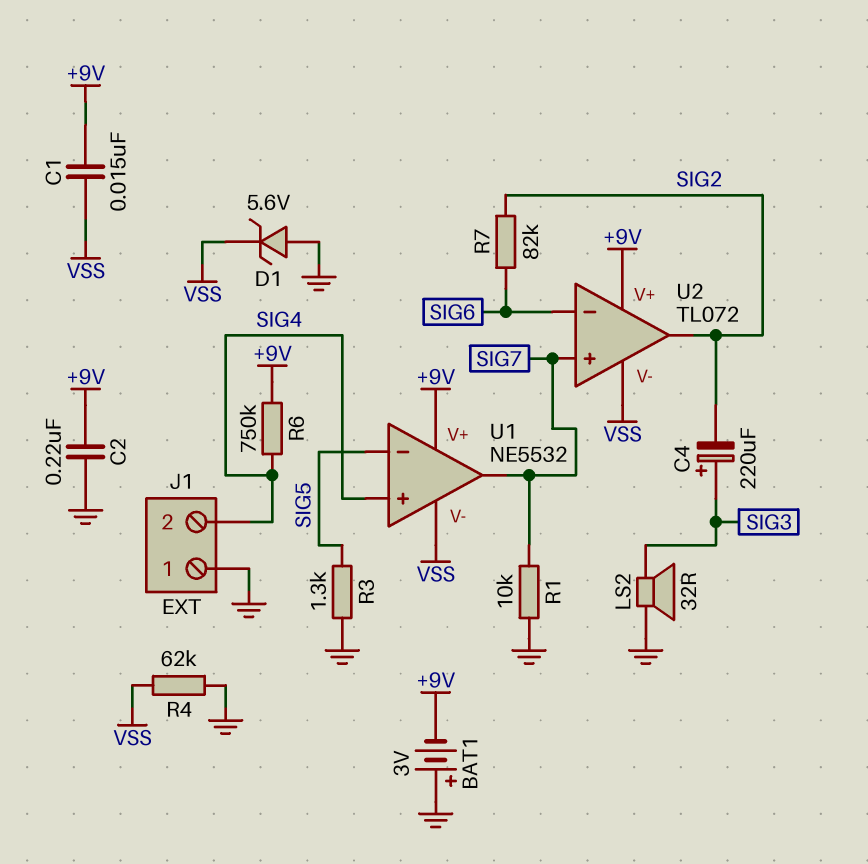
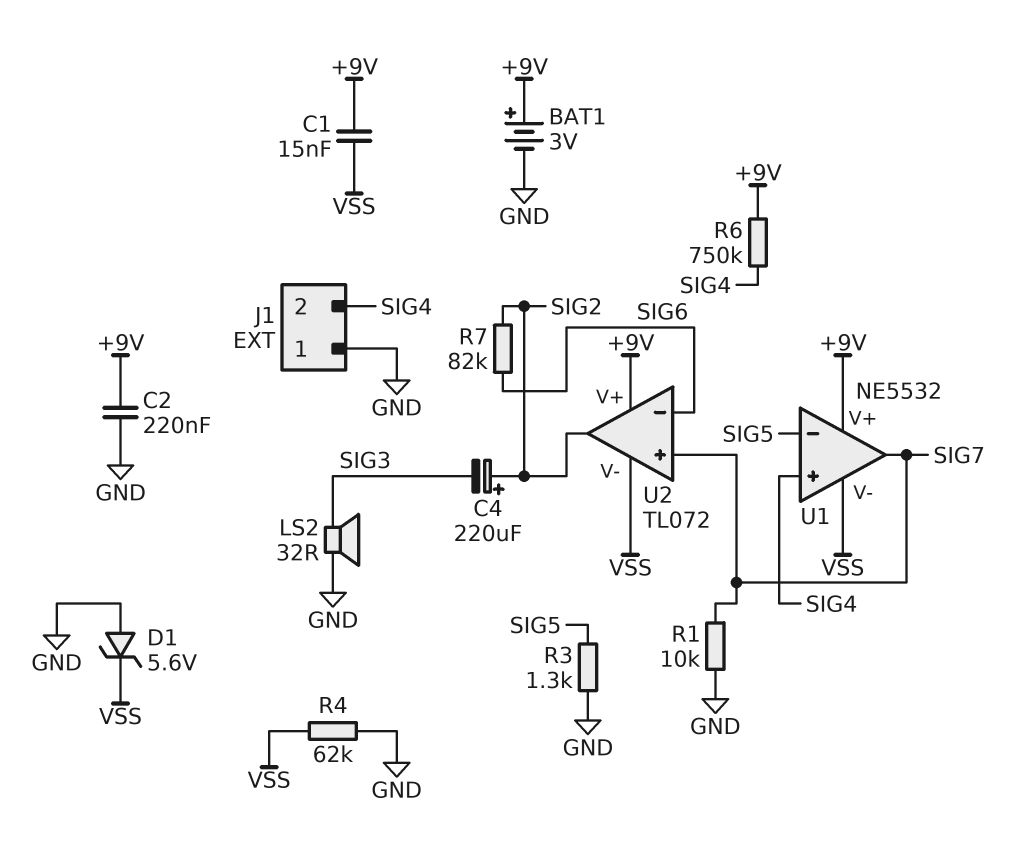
BAT1: 3V (plus GND, minus +9V) -> 3V (plus +9V, minus GND)
C4: 220uF (plus SIG3, minus SIG2) -> 220uF (plus SIG2, minus SIG3)

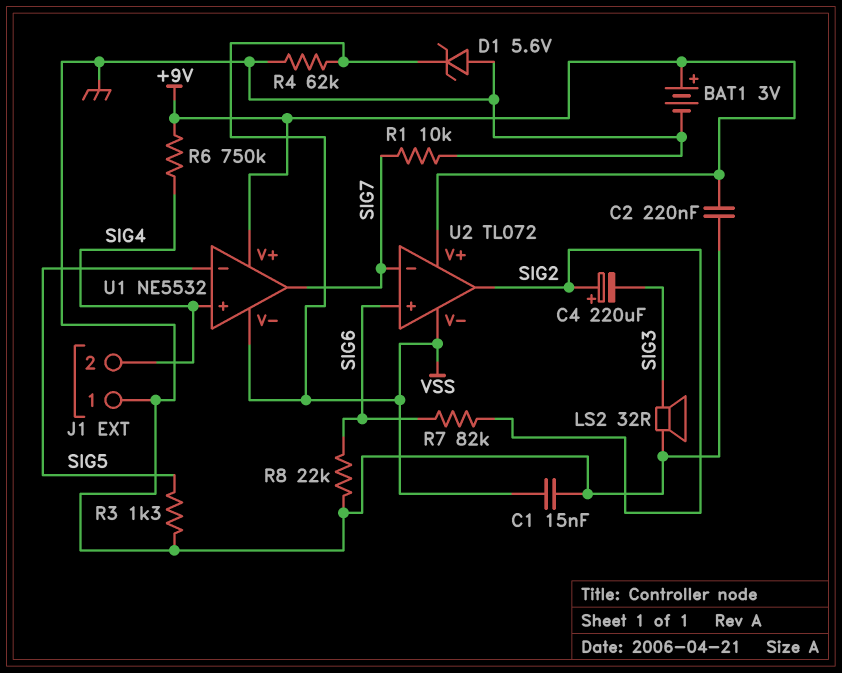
C1: 15nF (+9V, VSS) -> 15nF (GND, VSS)
R8: none -> 22k (GND, SIG6)
U2 pin in+: SIG7 -> SIG6
U2 pin in-: SIG6 -> SIG7

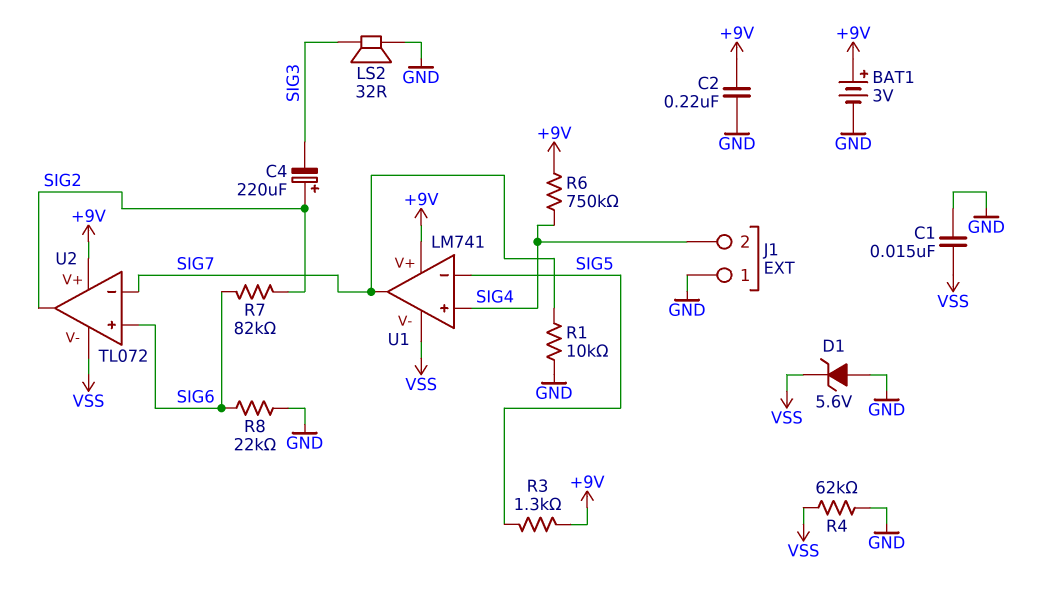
R3: 1.3k (GND, SIG5) -> 1.3k (+9V, SIG5)
U1: NE5532 -> LM741

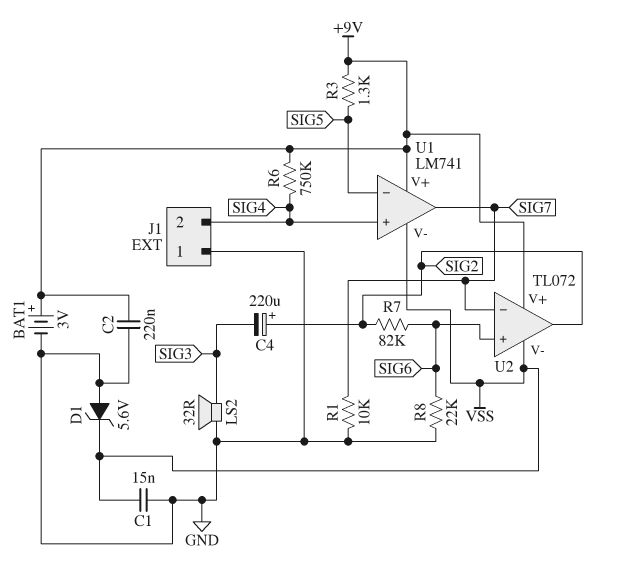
R4: 62k (GND, VSS) -> none

